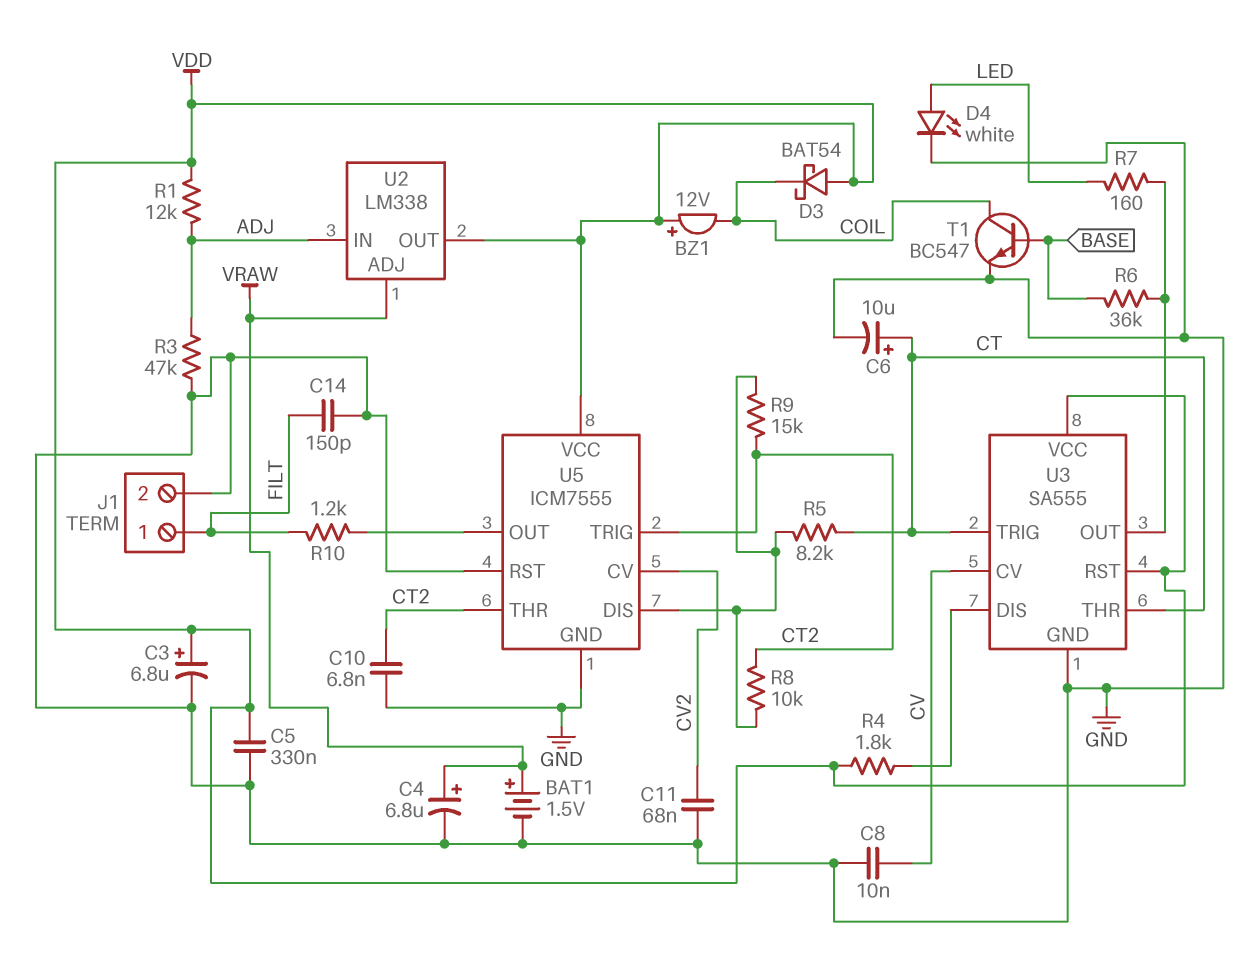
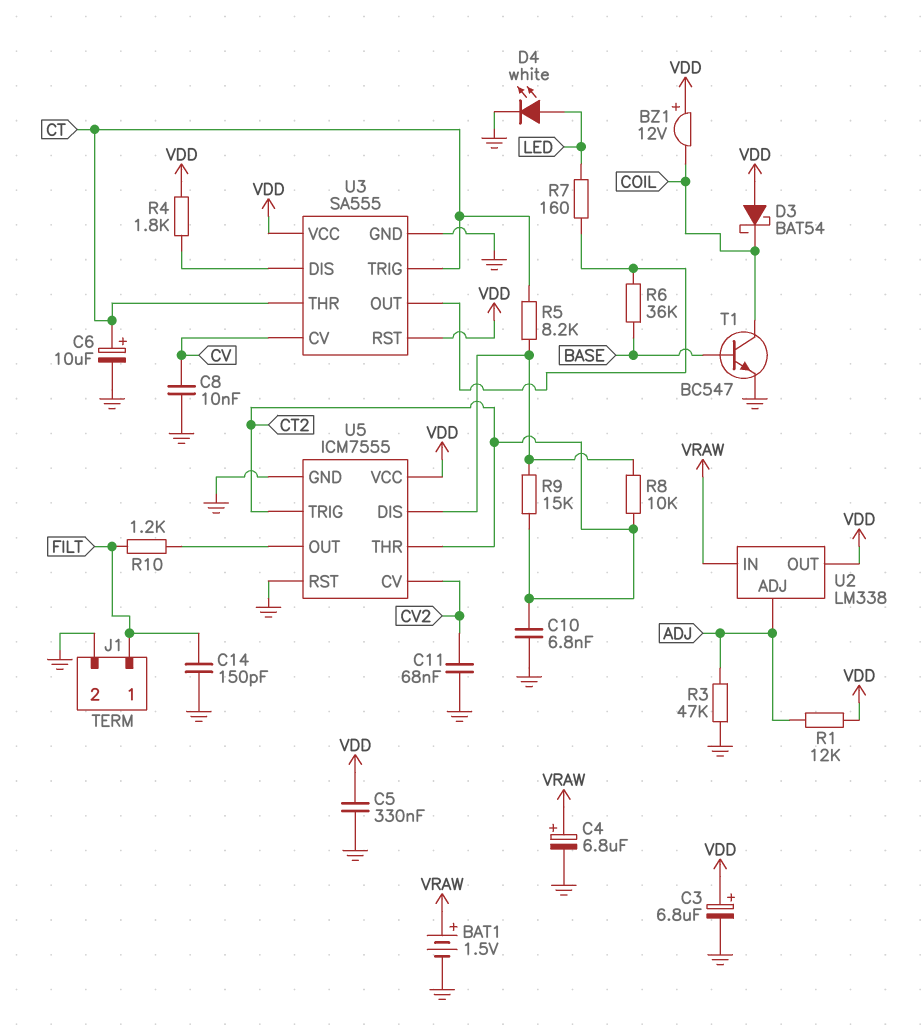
U2 pin ADJ: VRAW -> ADJ
U2 pin IN: ADJ -> VRAW

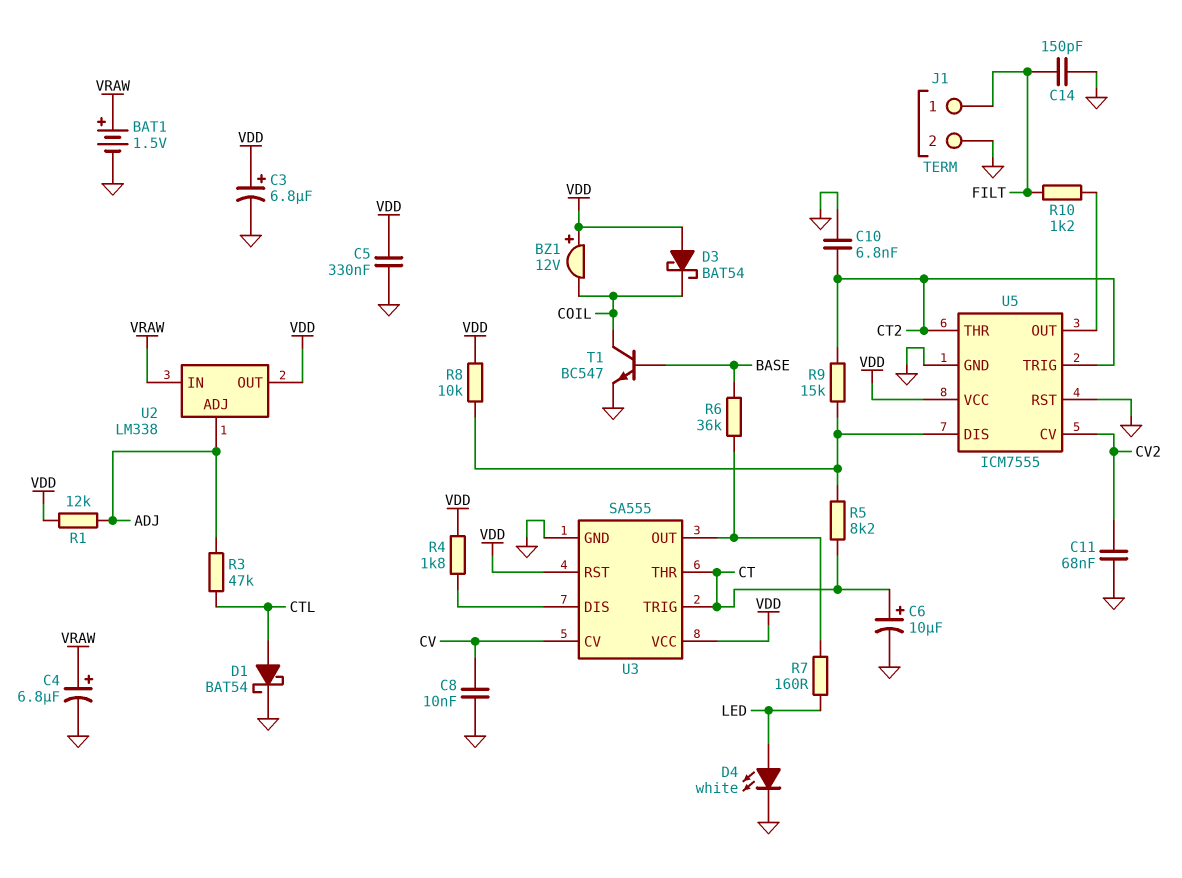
D1: none -> schottky BAT54 (A CTL, K GND)
R3: 47k (ADJ, GND) -> 47k (ADJ, CTL)
R8: 10k (CT2, U5/DIS) -> 10k (U5/DIS, VDD)

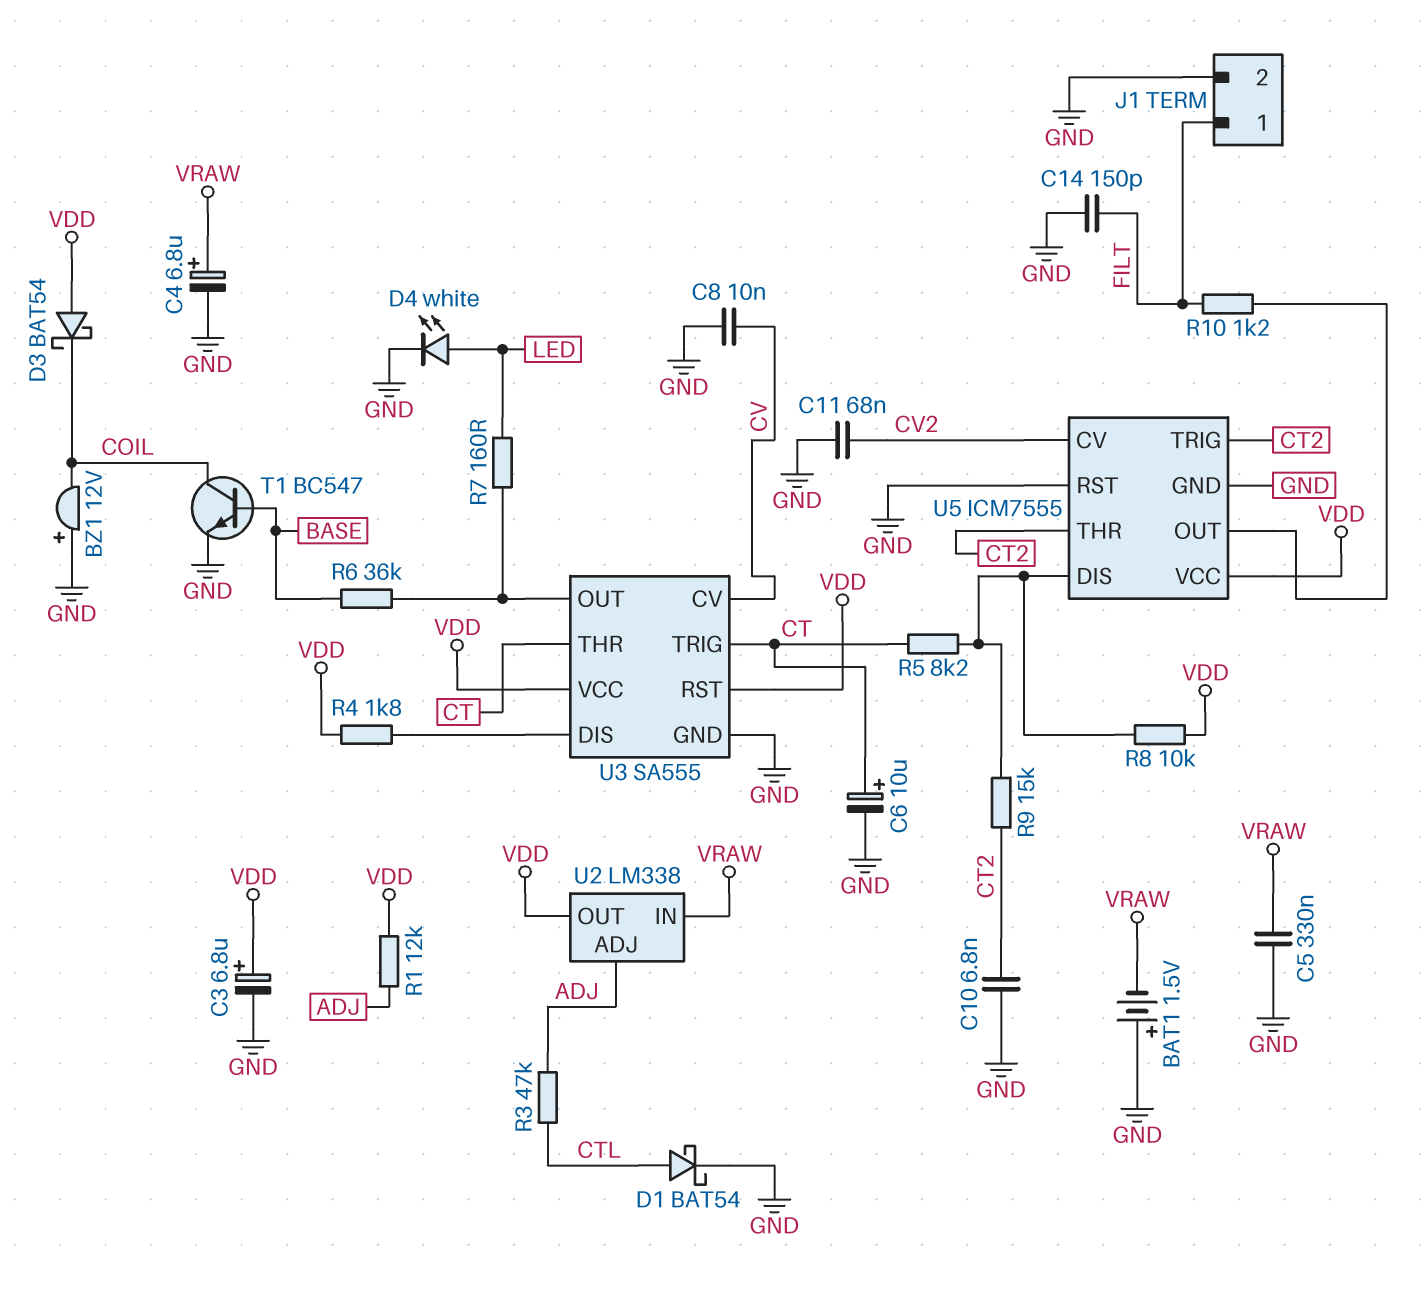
BAT1: 1.5V (plus VRAW, minus GND) -> 1.5V (plus GND, minus VRAW)
BZ1: buzzer 12V (plus VDD, minus COIL) -> buzzer 12V (plus GND, minus COIL)
C5: 330nF (GND, VDD) -> 330nF (GND, VRAW)

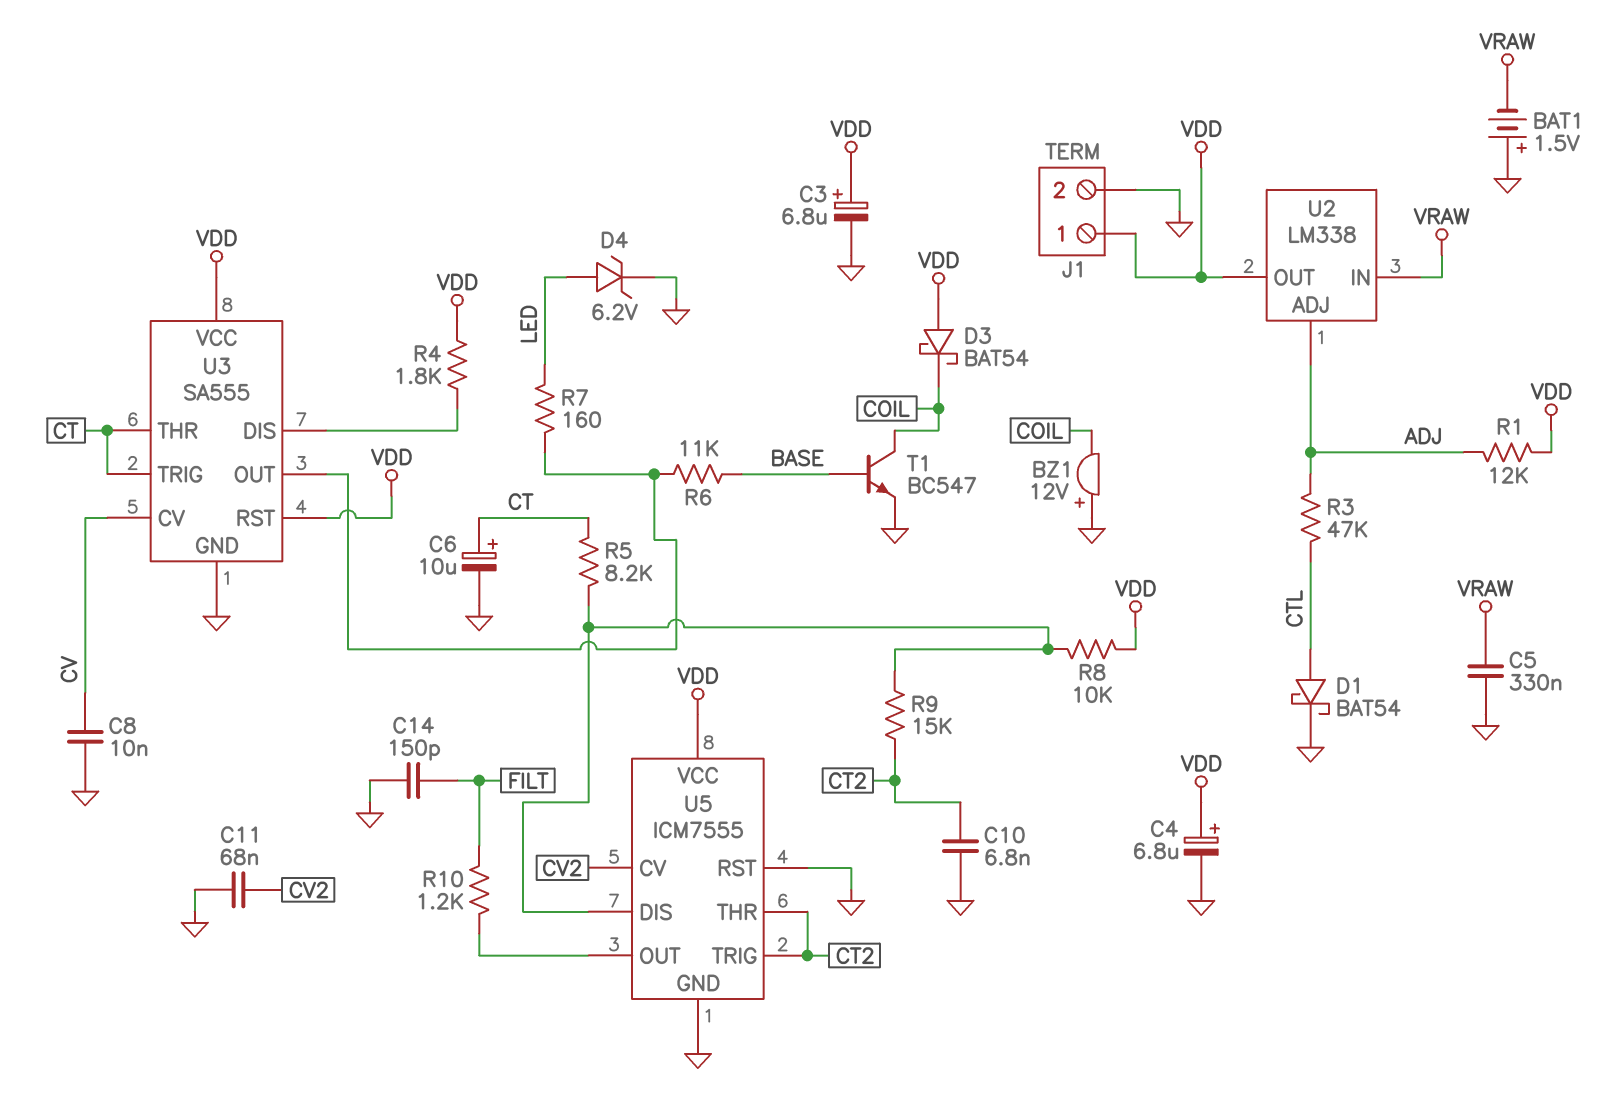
C4: 6.8uF (plus VRAW, minus GND) -> 6.8uF (plus VDD, minus GND)
D4: LED white (A LED, K GND) -> zener 6.2V (A LED, K GND)
J1 pin 1: FILT -> VDD
R6: 36k (BASE, U3/OUT) -> 11k (BASE, U3/OUT)

